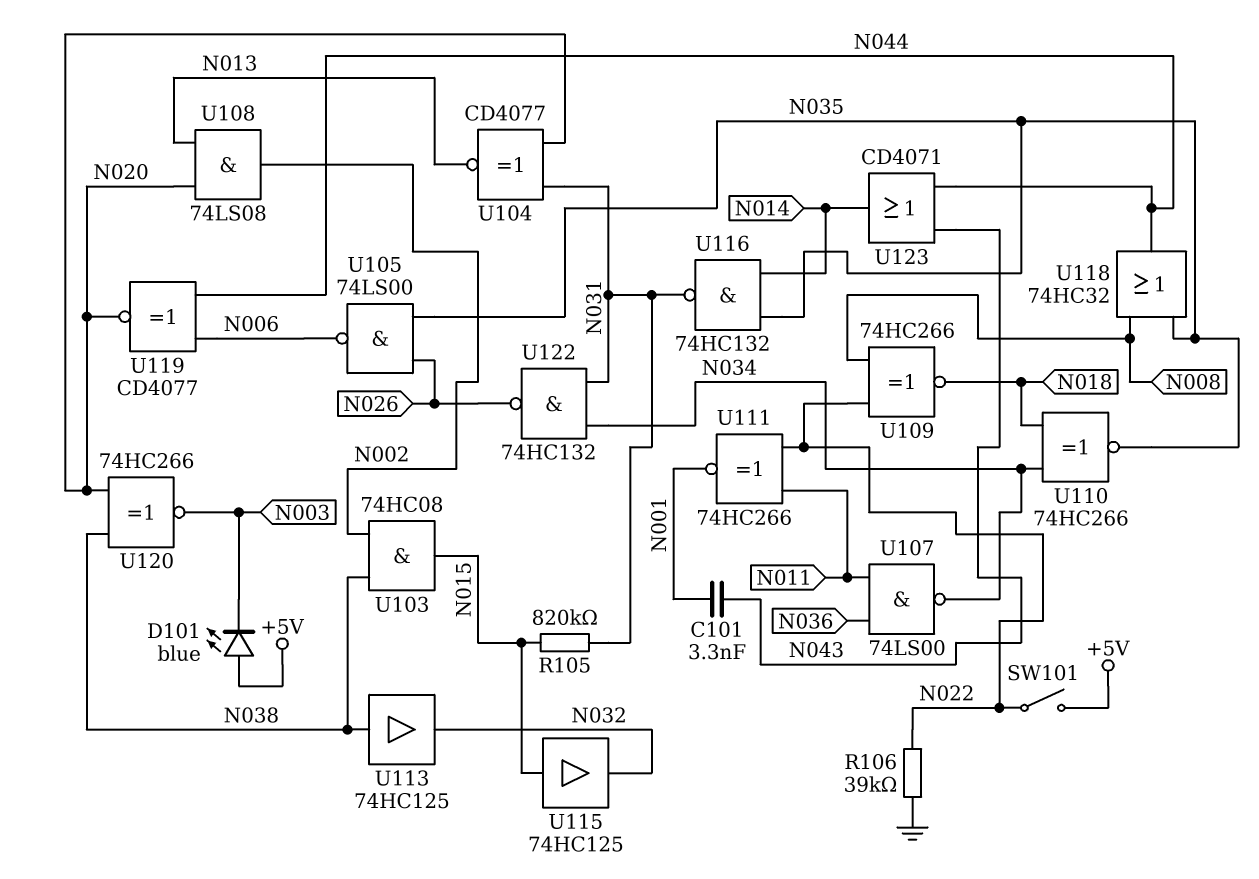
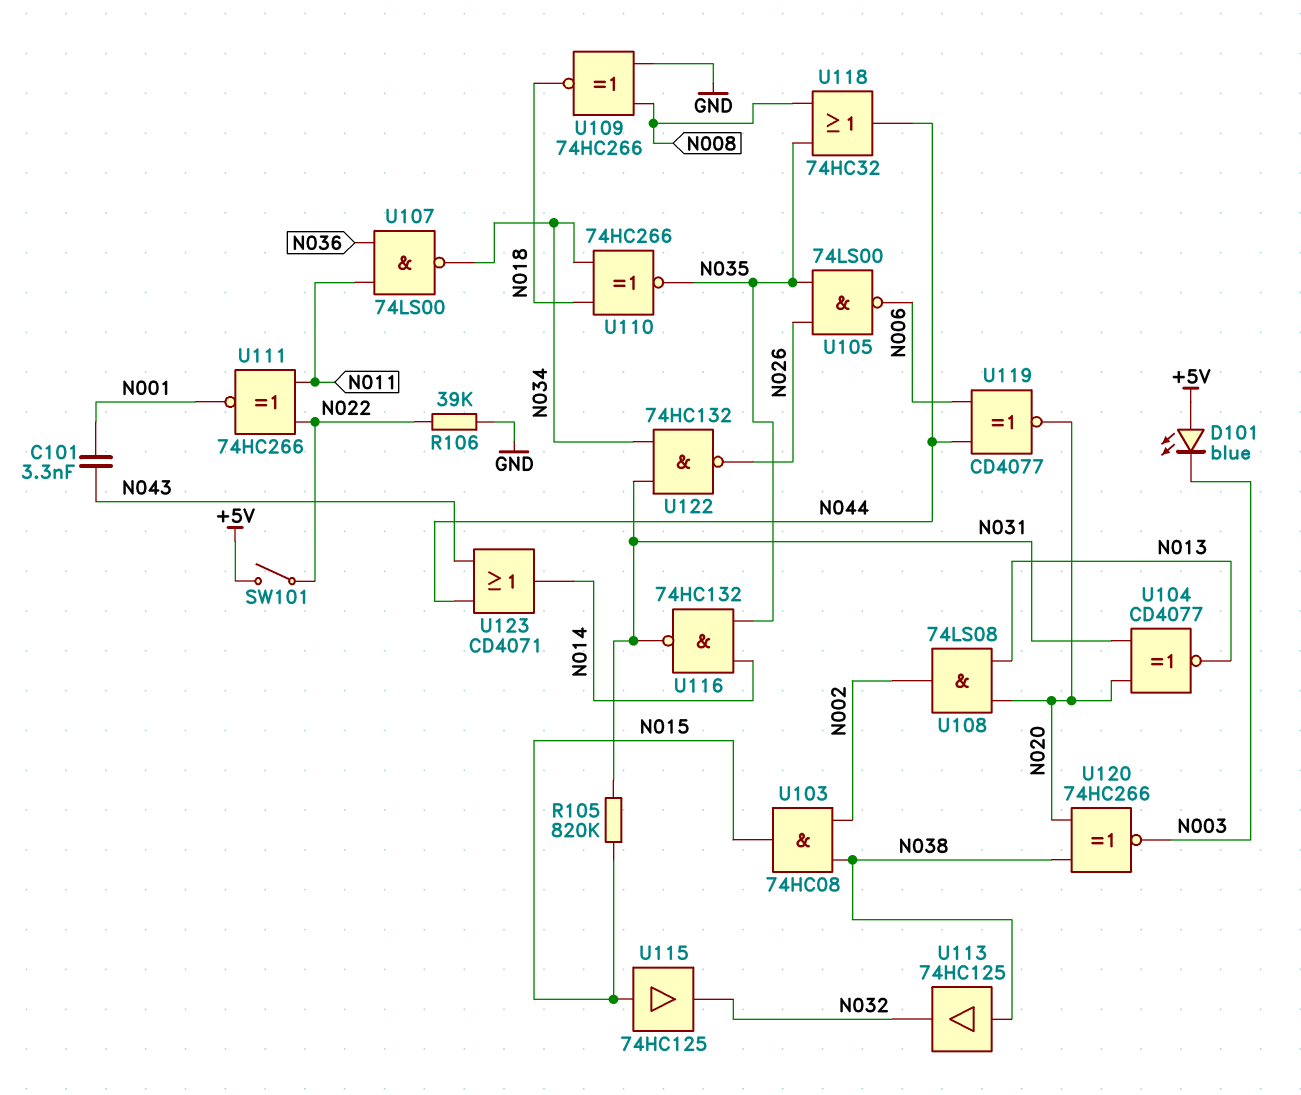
U109: XNOR 74HC266 (in N008, in N022, out N018) -> XNOR 74HC266 (in GND, in N008, out N018)

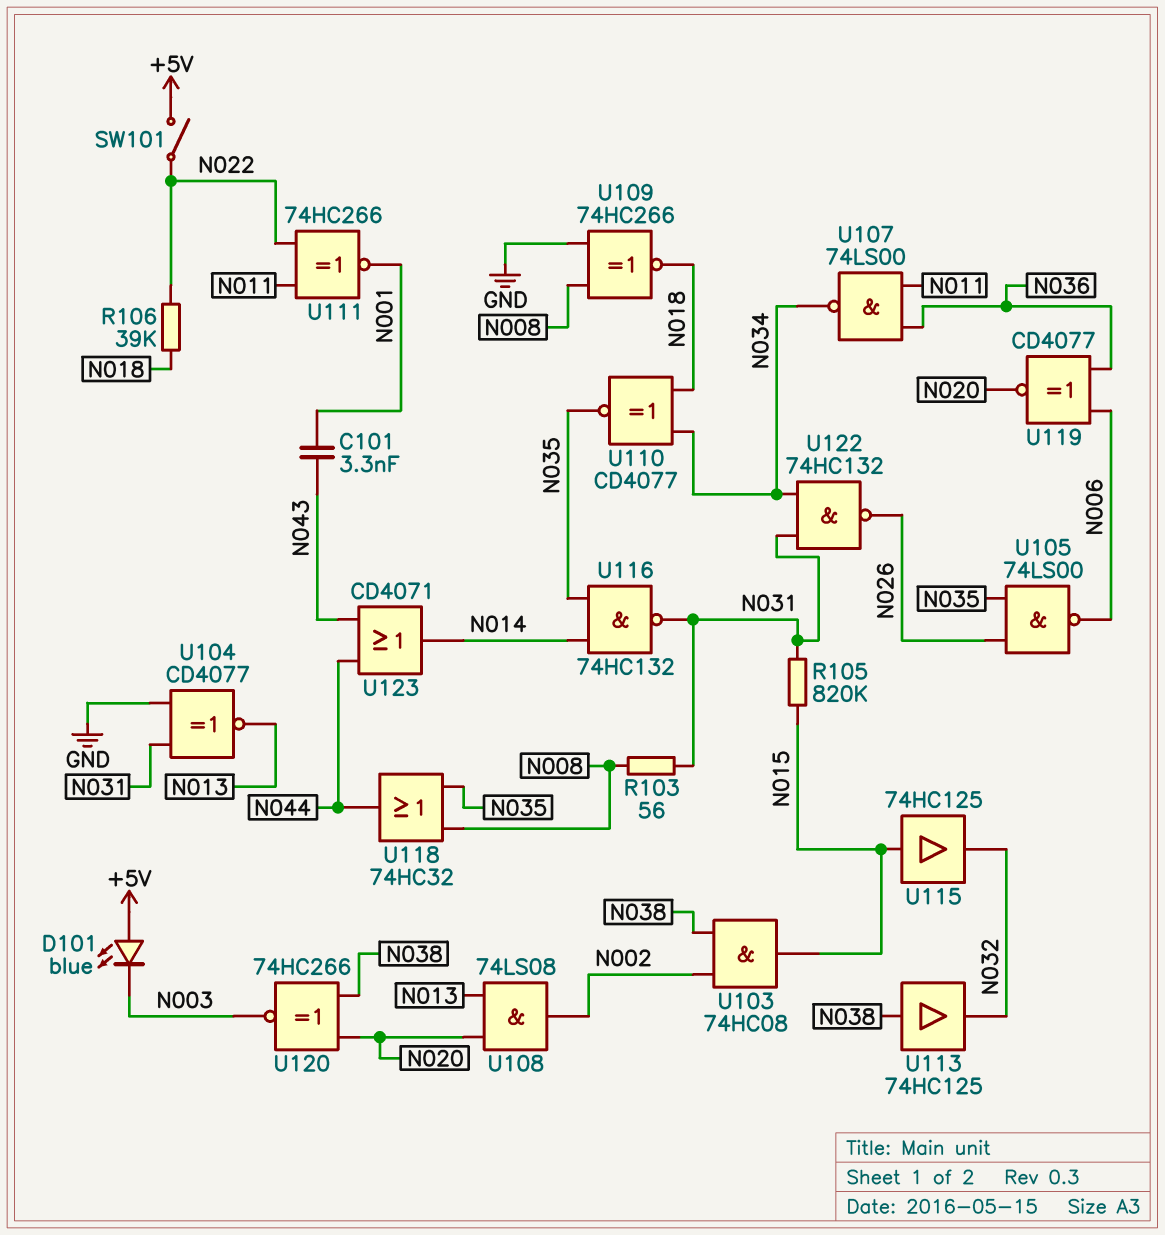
R103: none -> 56 (N008, N031)
R106: 39k (GND, N022) -> 39k (N018, N022)
U104: XNOR CD4077 (in N020, in N031, out N013) -> XNOR CD4077 (in GND, in N031, out N013)
U110: XNOR 74HC266 (in N018, in N034, out N035) -> XNOR CD4077 (in N018, in N034, out N035)
U119: XNOR CD4077 (in N006, in N044, out N020) -> XNOR CD4077 (in N006, in N036, out N020)

